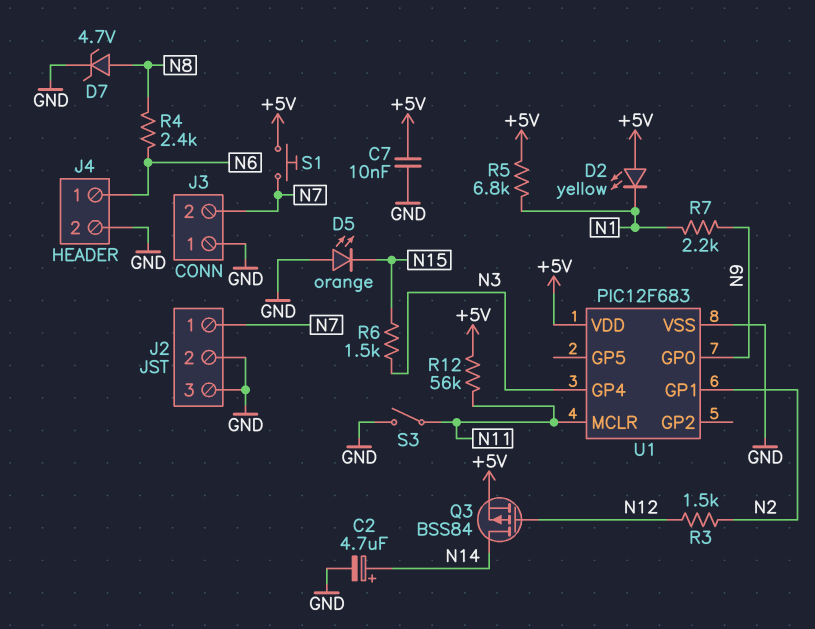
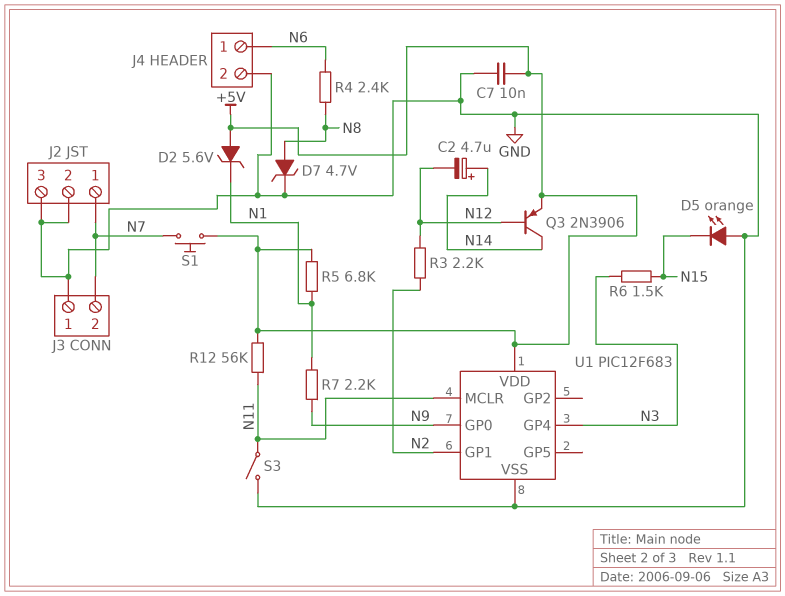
C2: 4.7uF (plus N14, minus GND) -> 4.7uF (plus N14, minus N12)
D2: LED yellow (A +5V, K N1) -> zener 5.6V (A +5V, K N1)
Q3: PMOS BSS84 (G N12, D N14, S +5V) -> PNP 2N3906 (B N12, C N14, E +5V)
R3: 1.5k (N2, N12) -> 2.2k (N2, N12)

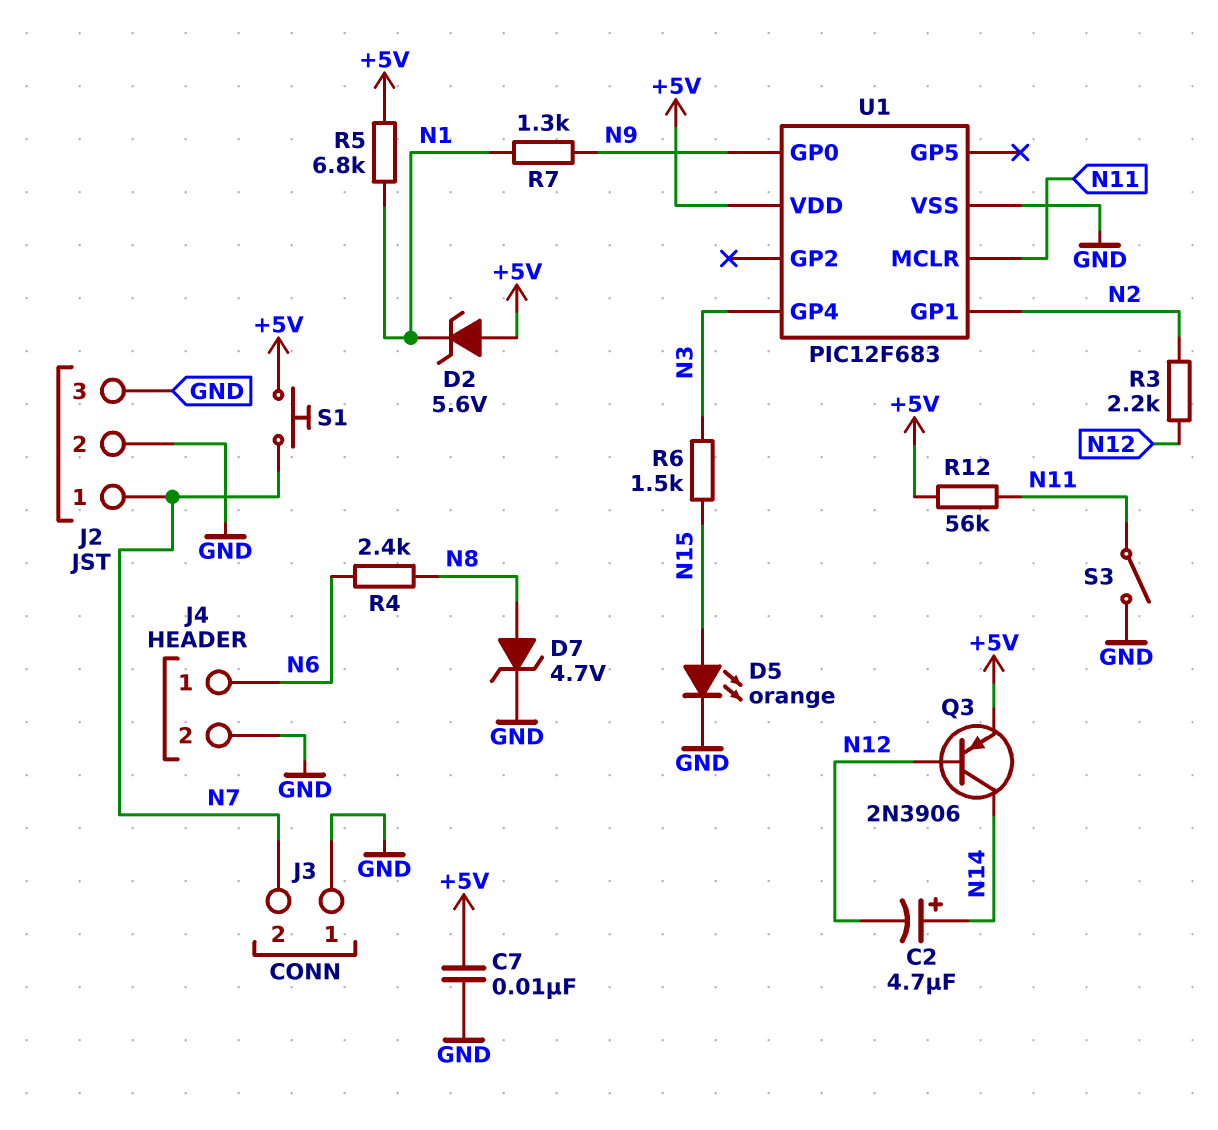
D5: LED orange (A GND, K N15) -> LED orange (A N15, K GND)
R7: 2.2k (N1, N9) -> 1.3k (N1, N9)

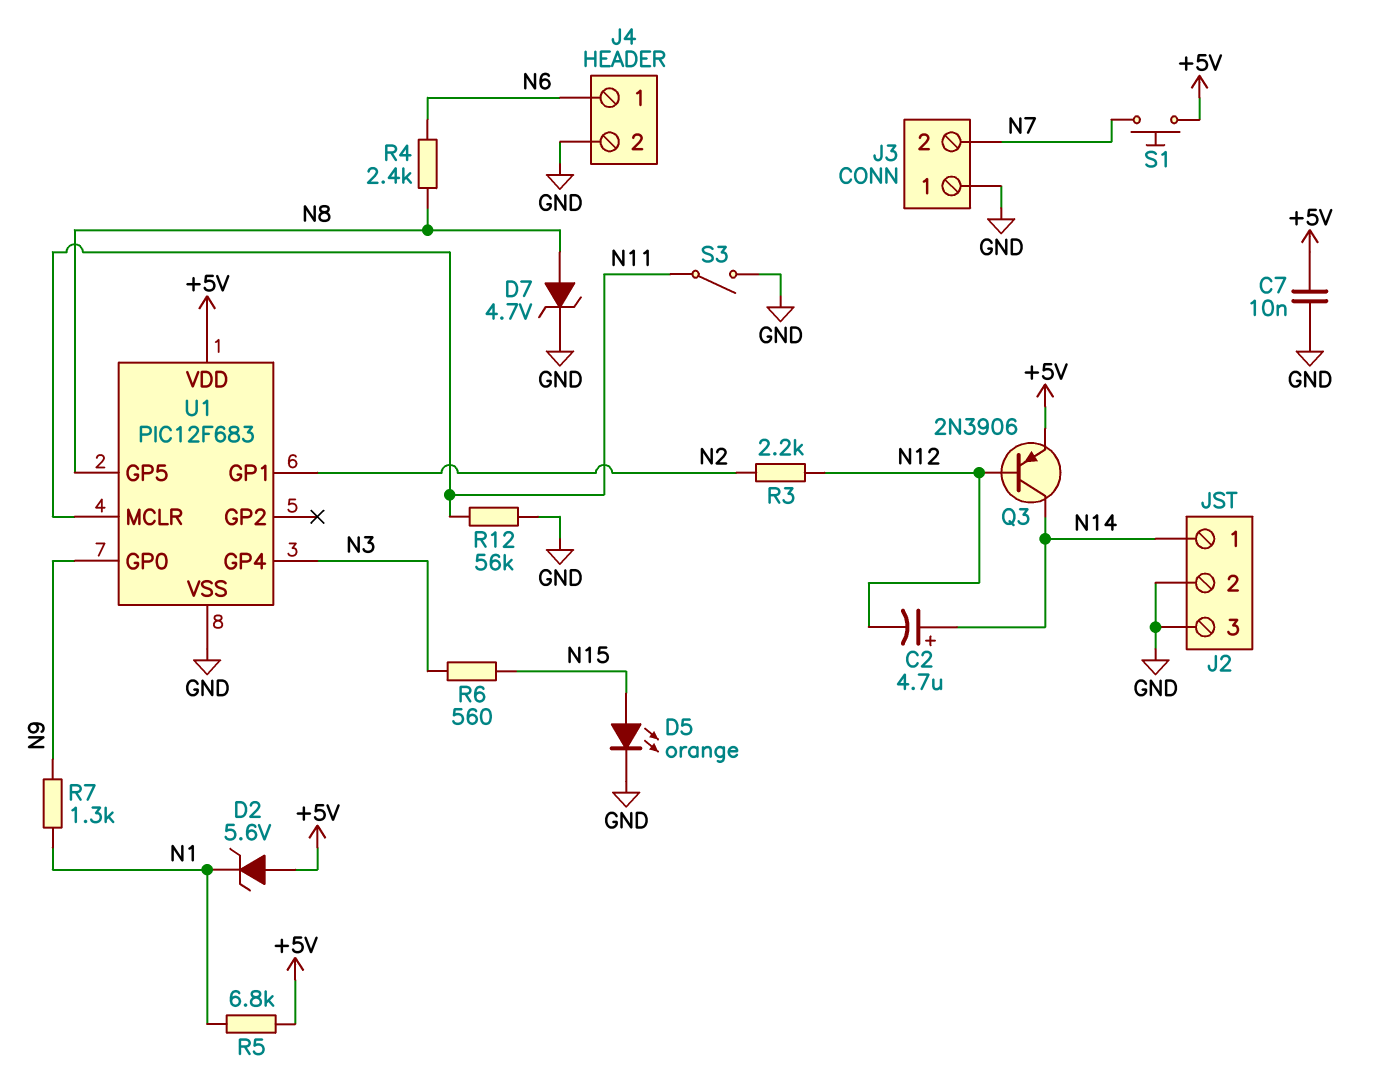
J2 pin 1: N7 -> N14
R6: 1.5k (N3, N15) -> 560 (N3, N15)
R12: 56k (+5V, N11) -> 56k (GND, N11)
U1 pin GP5: none -> N8

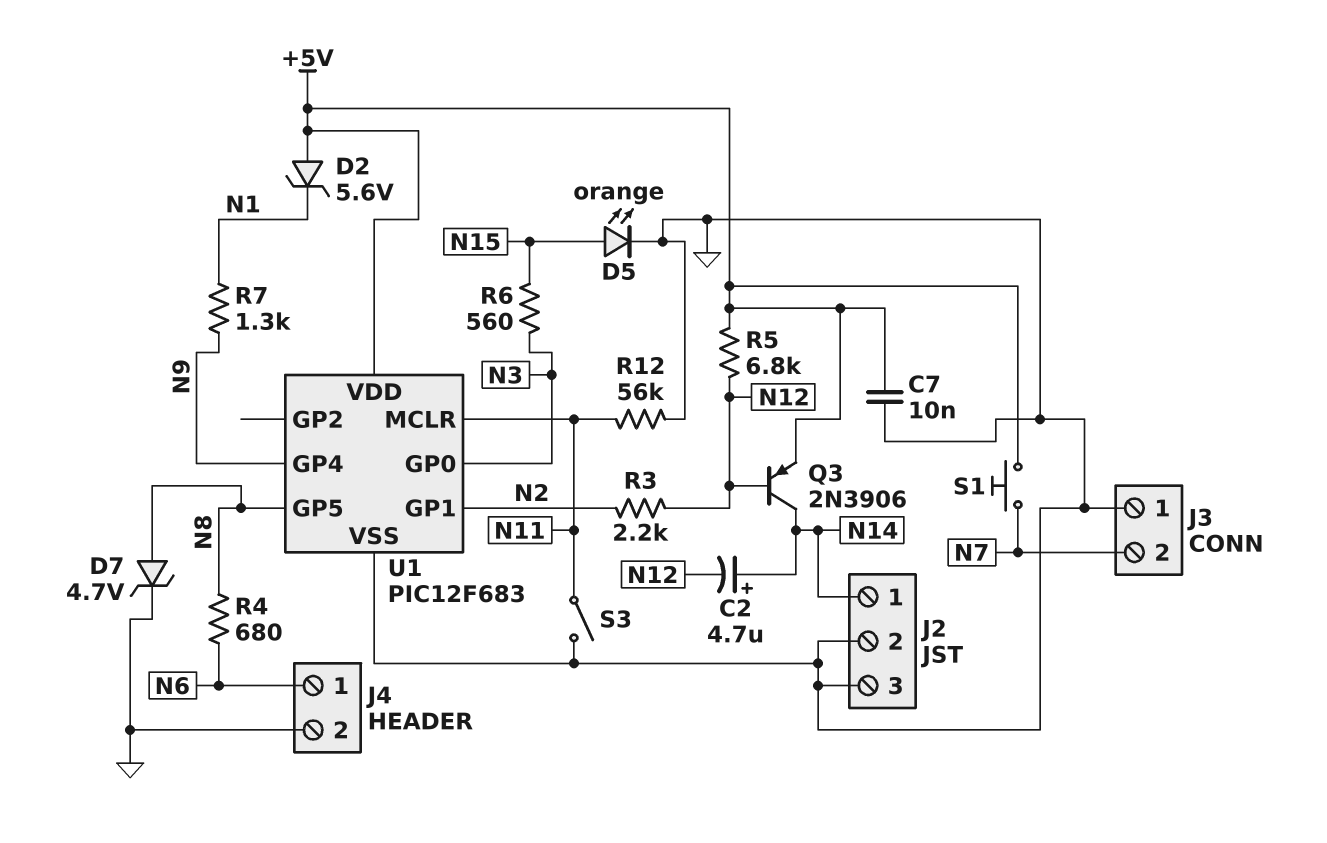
R4: 2.4k (N6, N8) -> 680 (N6, N8)
R5: 6.8k (+5V, N1) -> 6.8k (+5V, N12)
U1 pin GP0: N9 -> N3
U1 pin GP4: N3 -> N9

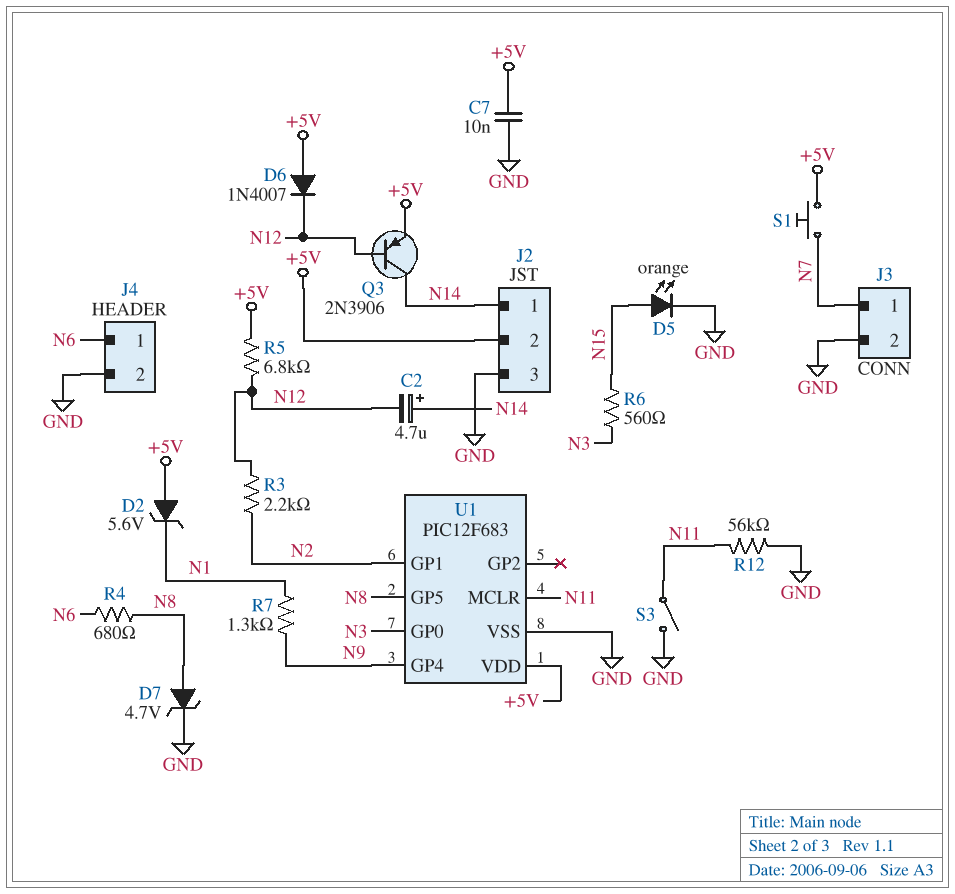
D6: none -> diode 1N4007 (A +5V, K N12)
J2 pin 2: GND -> +5V
J3 pin 1: GND -> N7
J3 pin 2: N7 -> GND

